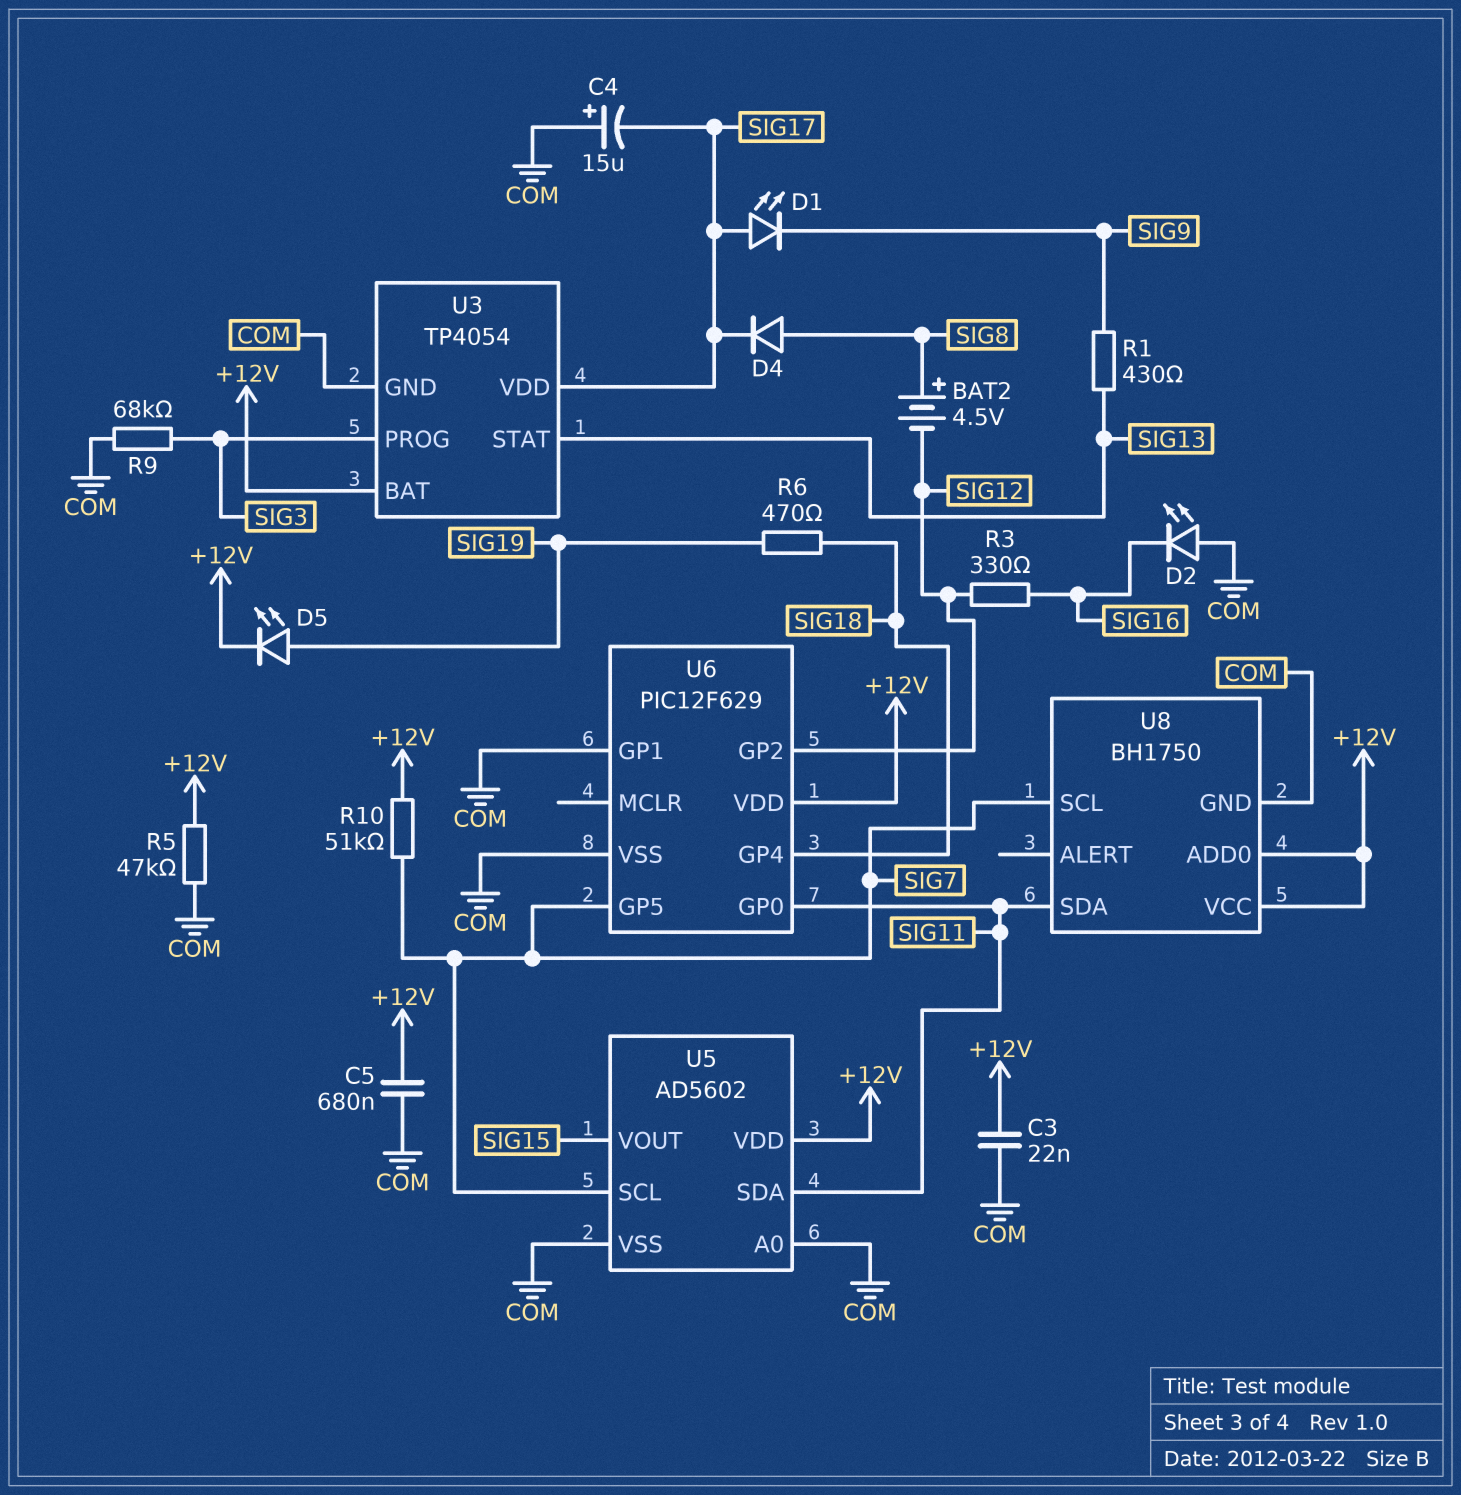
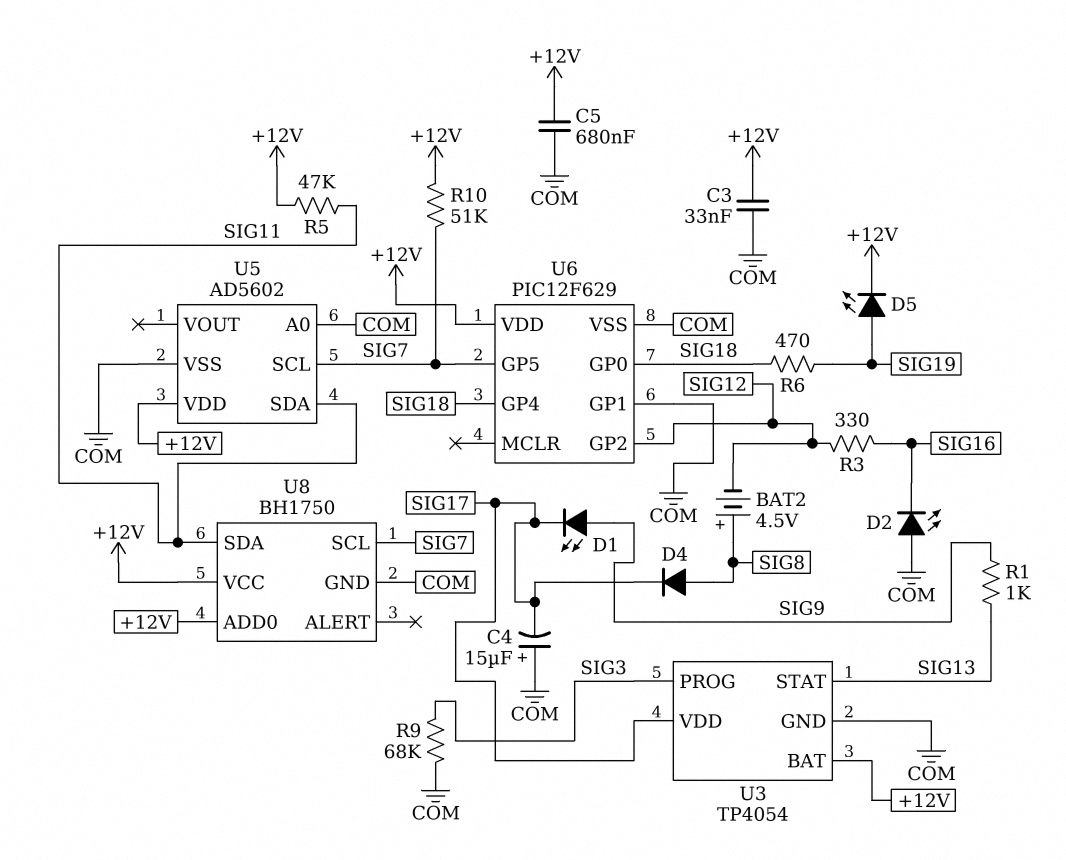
C3: 22nF (+12V, COM) -> 33nF (+12V, COM)
D1: LED (A SIG17, K SIG9) -> LED (A SIG9, K SIG17)
R1: 430 (SIG9, SIG13) -> 1k (SIG9, SIG13)
R5: 47k (+12V, COM) -> 47k (+12V, SIG11)
U5 pin VOUT: SIG15 -> none
U6 pin GP0: SIG11 -> SIG18

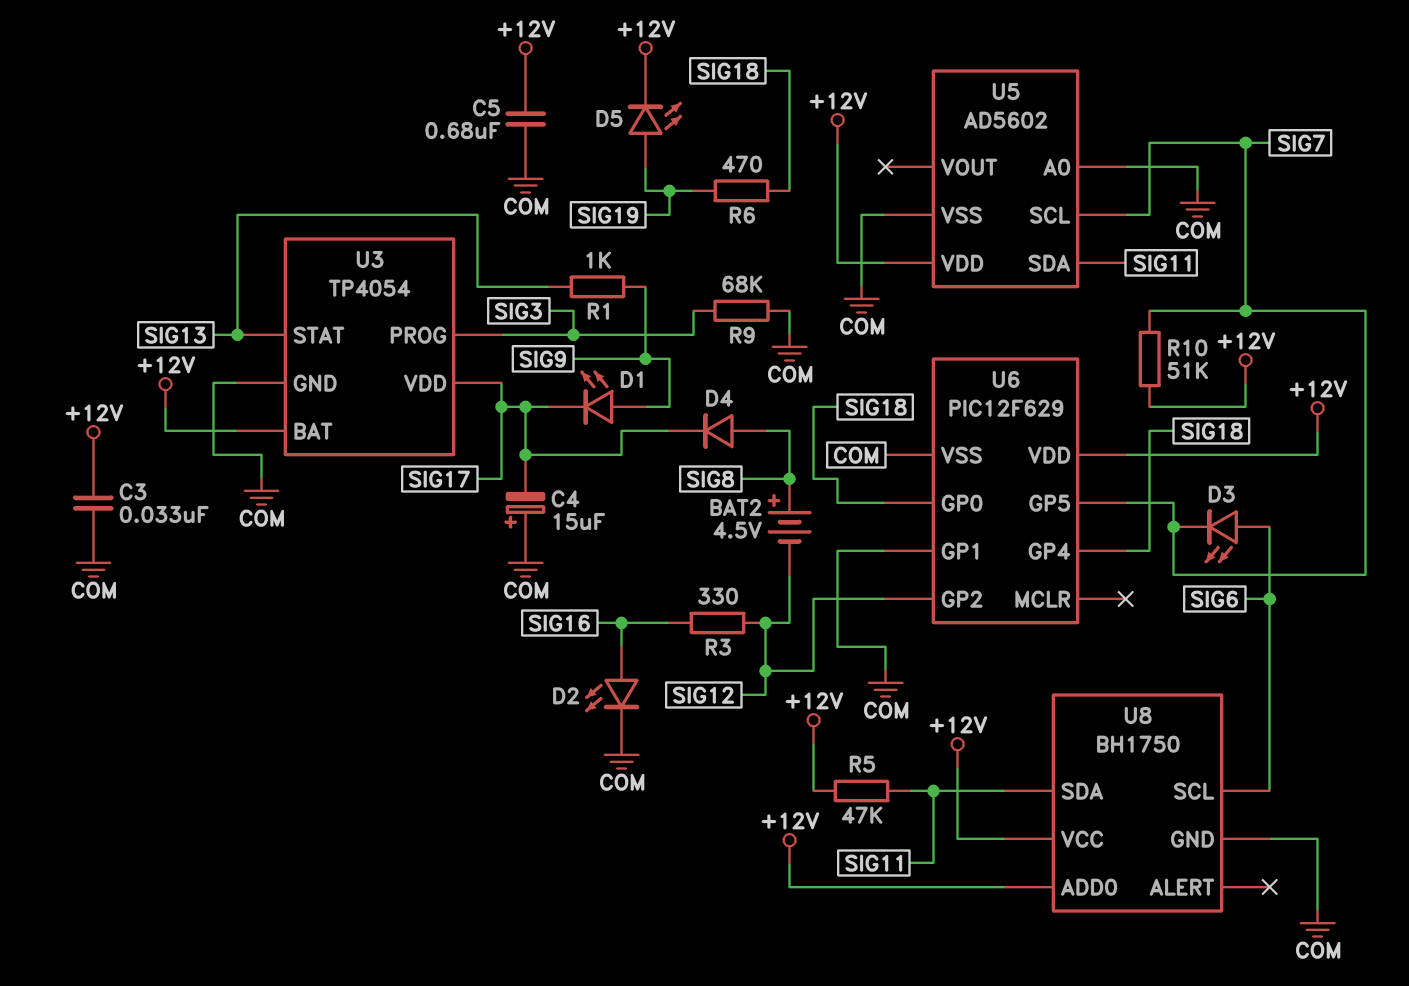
D2: LED (A COM, K SIG16) -> LED (A SIG16, K COM)
D3: none -> LED (A SIG6, K SIG7)
U8 pin SCL: SIG7 -> SIG6

